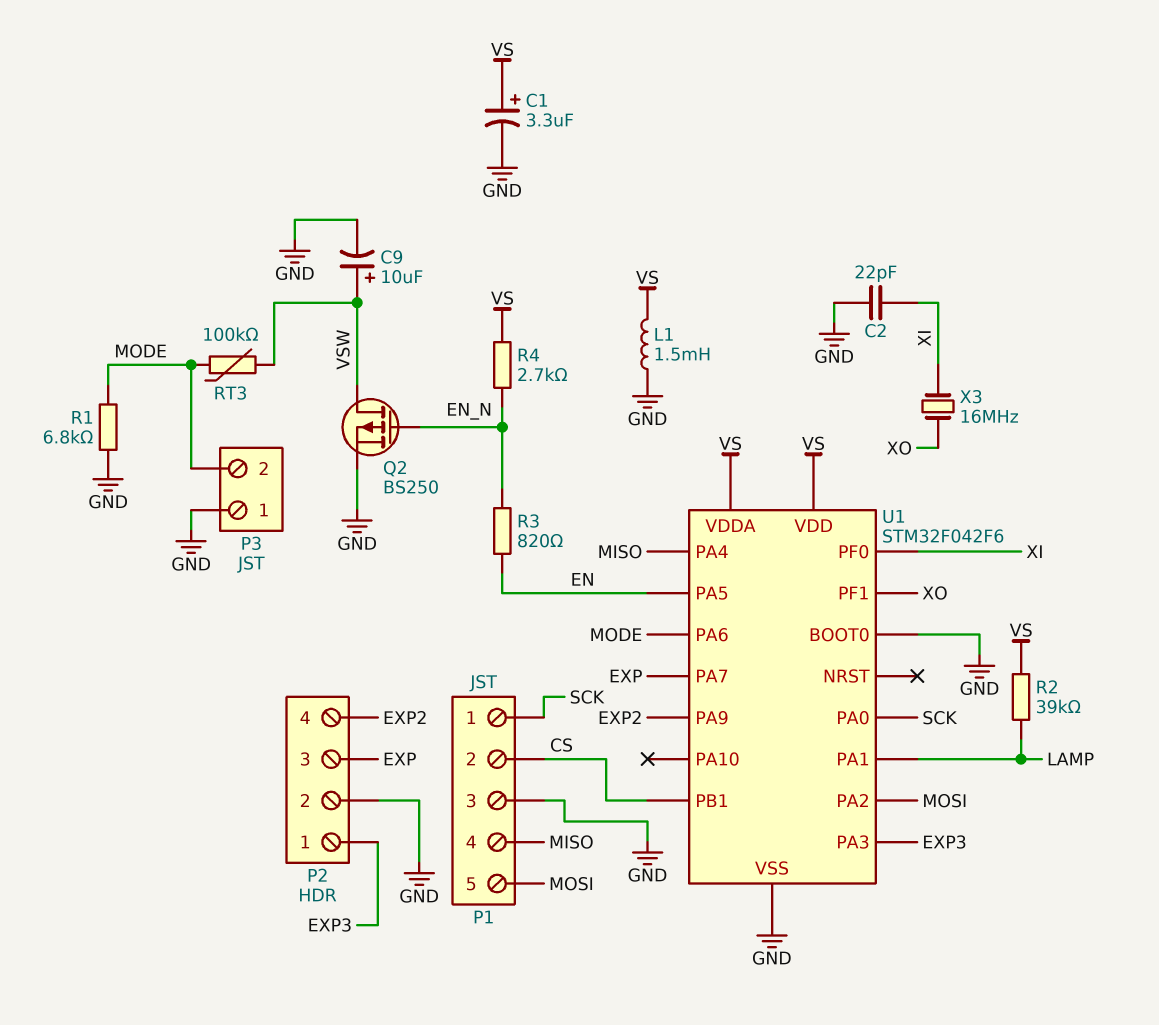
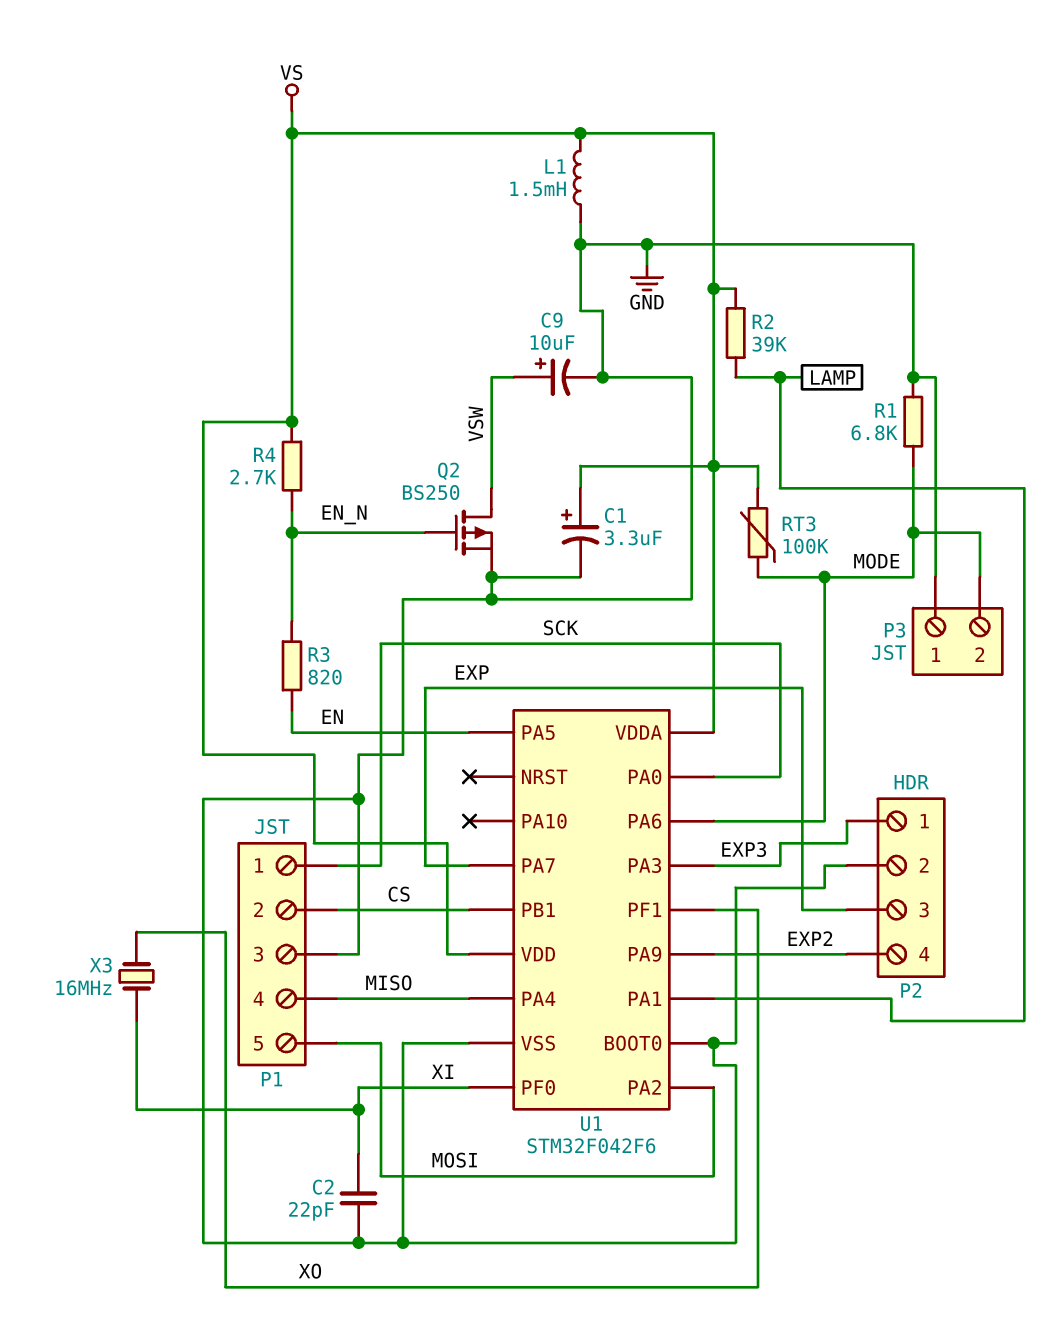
RT3: 100k (MODE, VSW) -> 100k (MODE, VS)

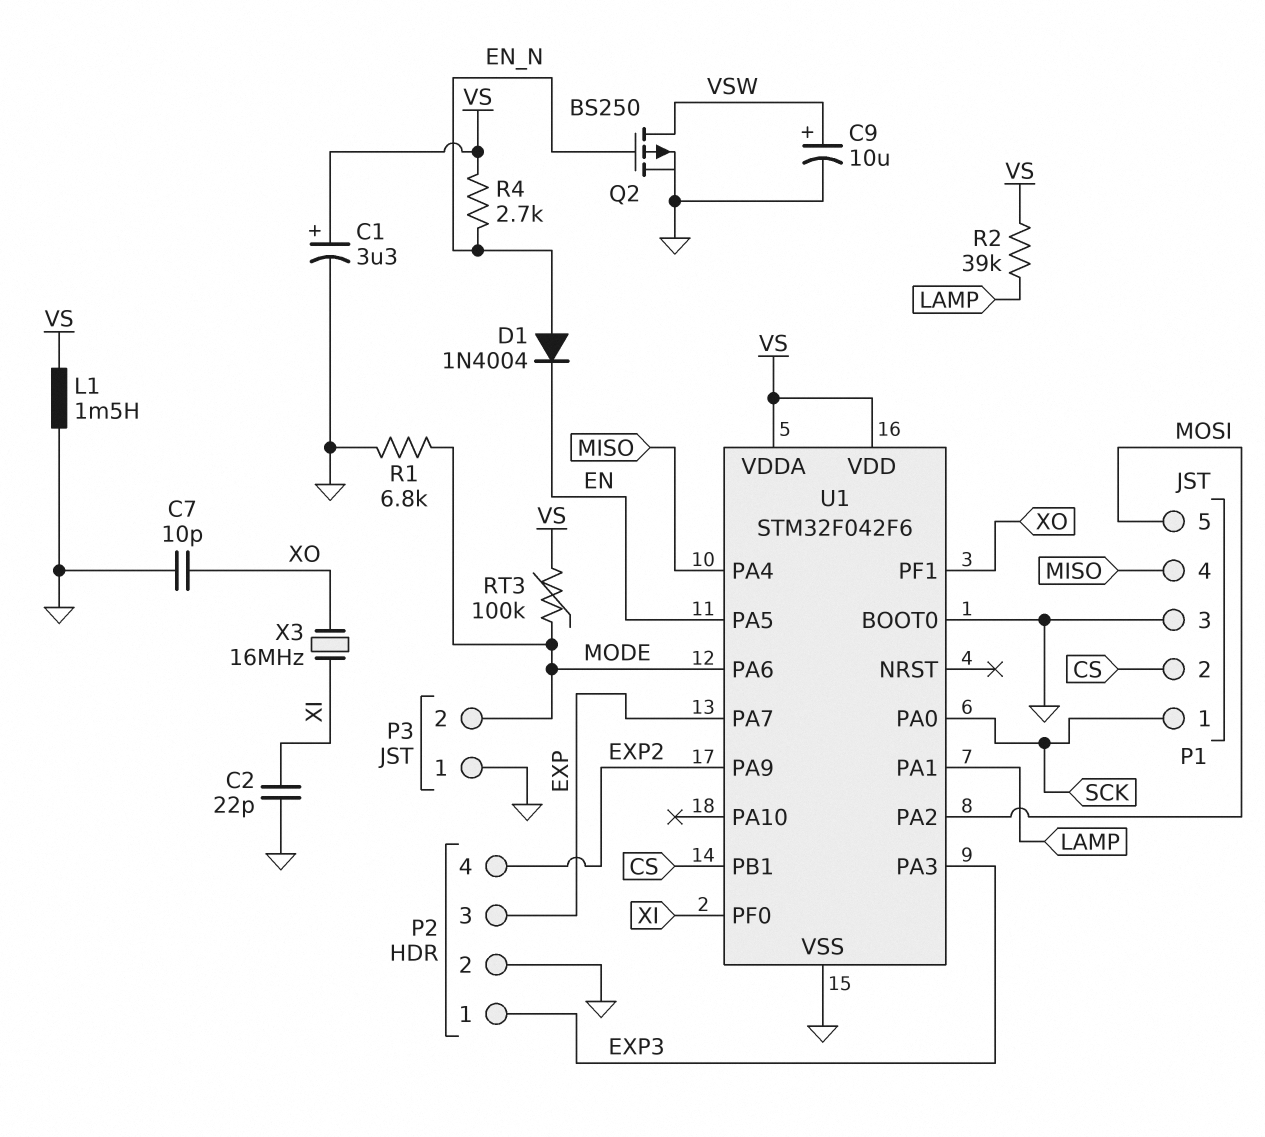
C7: none -> 10pF (GND, XO)
D1: none -> diode 1N4004 (A EN_N, K EN)
R3: 820 (EN, EN_N) -> none

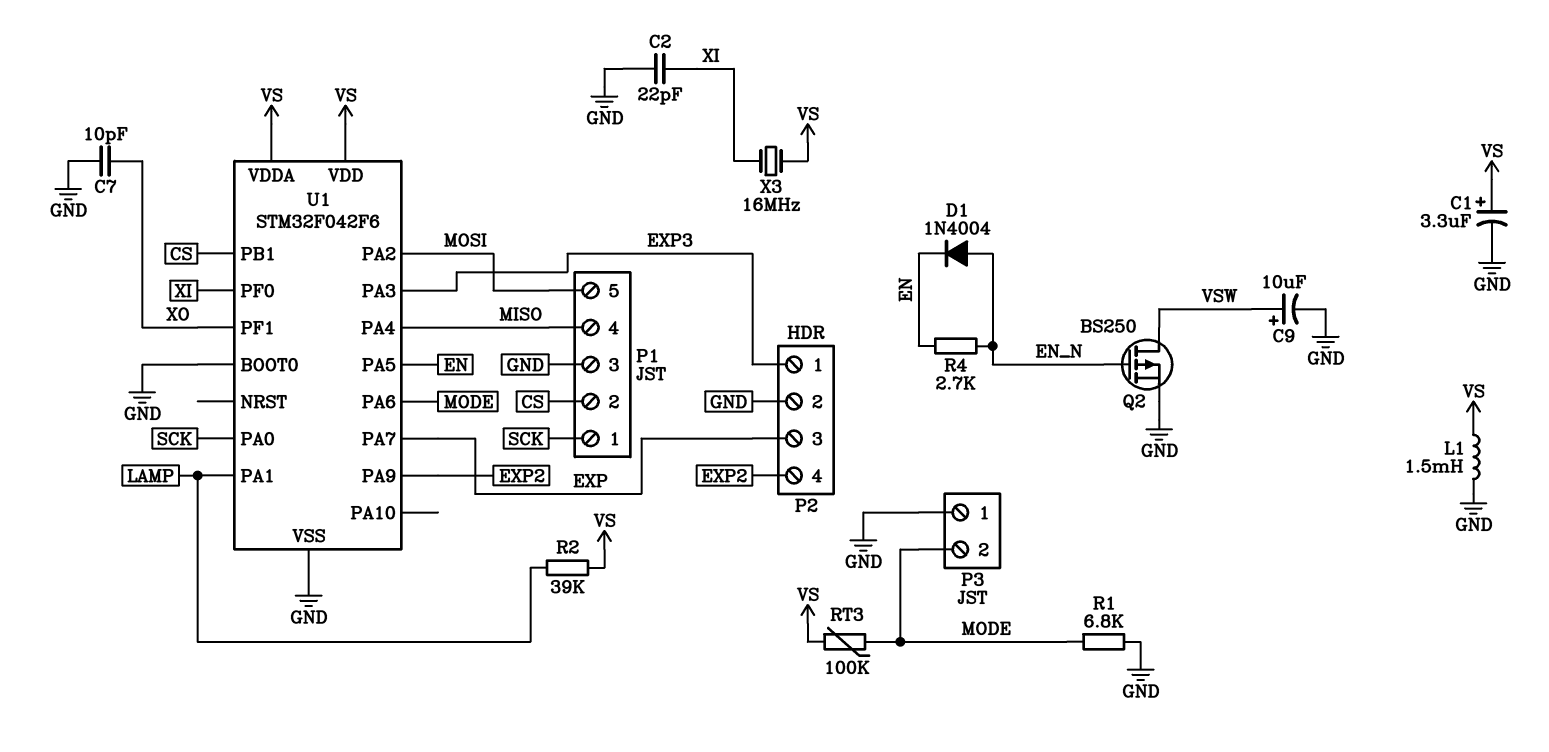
R4: 2.7k (EN_N, VS) -> 2.7k (EN, EN_N)
X3: 16MHz (XI, XO) -> 16MHz (VS, XI)

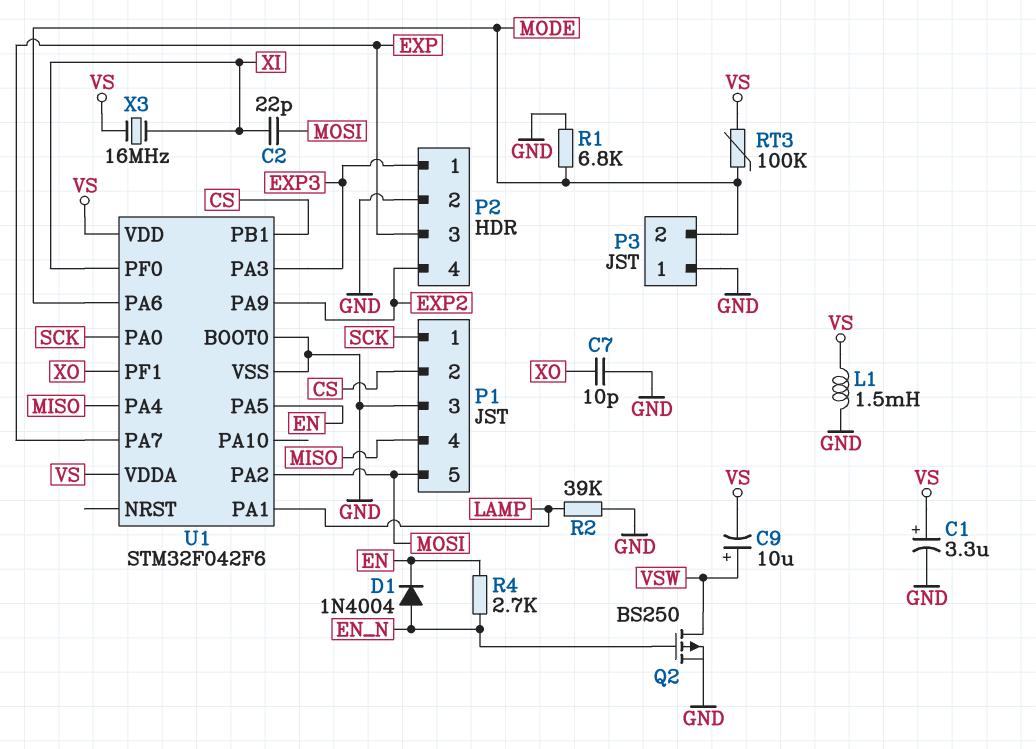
C2: 22pF (GND, XI) -> 22pF (MOSI, XI)
C9: 10uF (plus VSW, minus GND) -> 10uF (plus VSW, minus VS)
R2: 39k (LAMP, VS) -> 39k (GND, LAMP)

